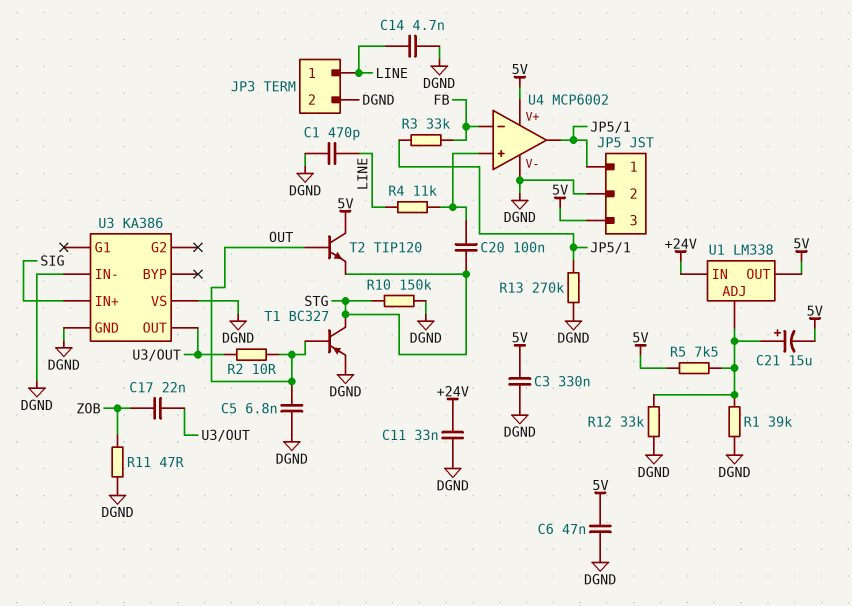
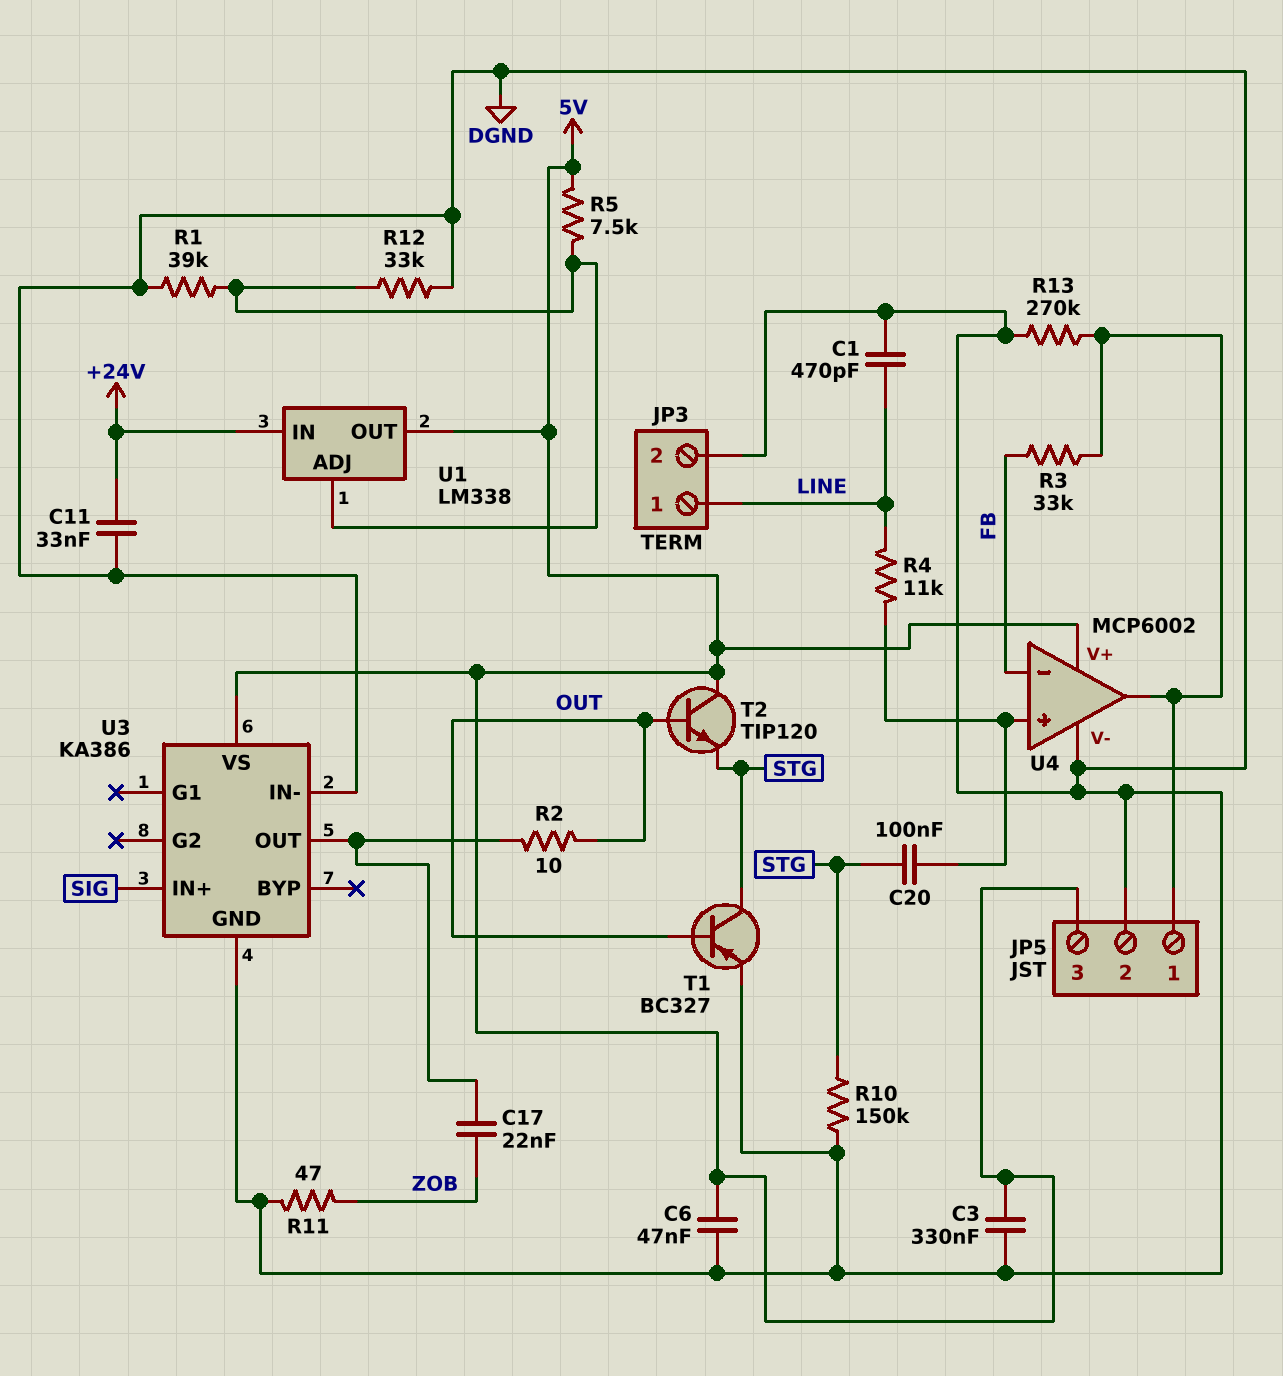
C5: 6.8nF (DGND, OUT) -> none
C14: 4.7nF (DGND, LINE) -> none
C21: 15uF (plus U1/ADJ, minus 5V) -> none
U3 pin VS: DGND -> 5V

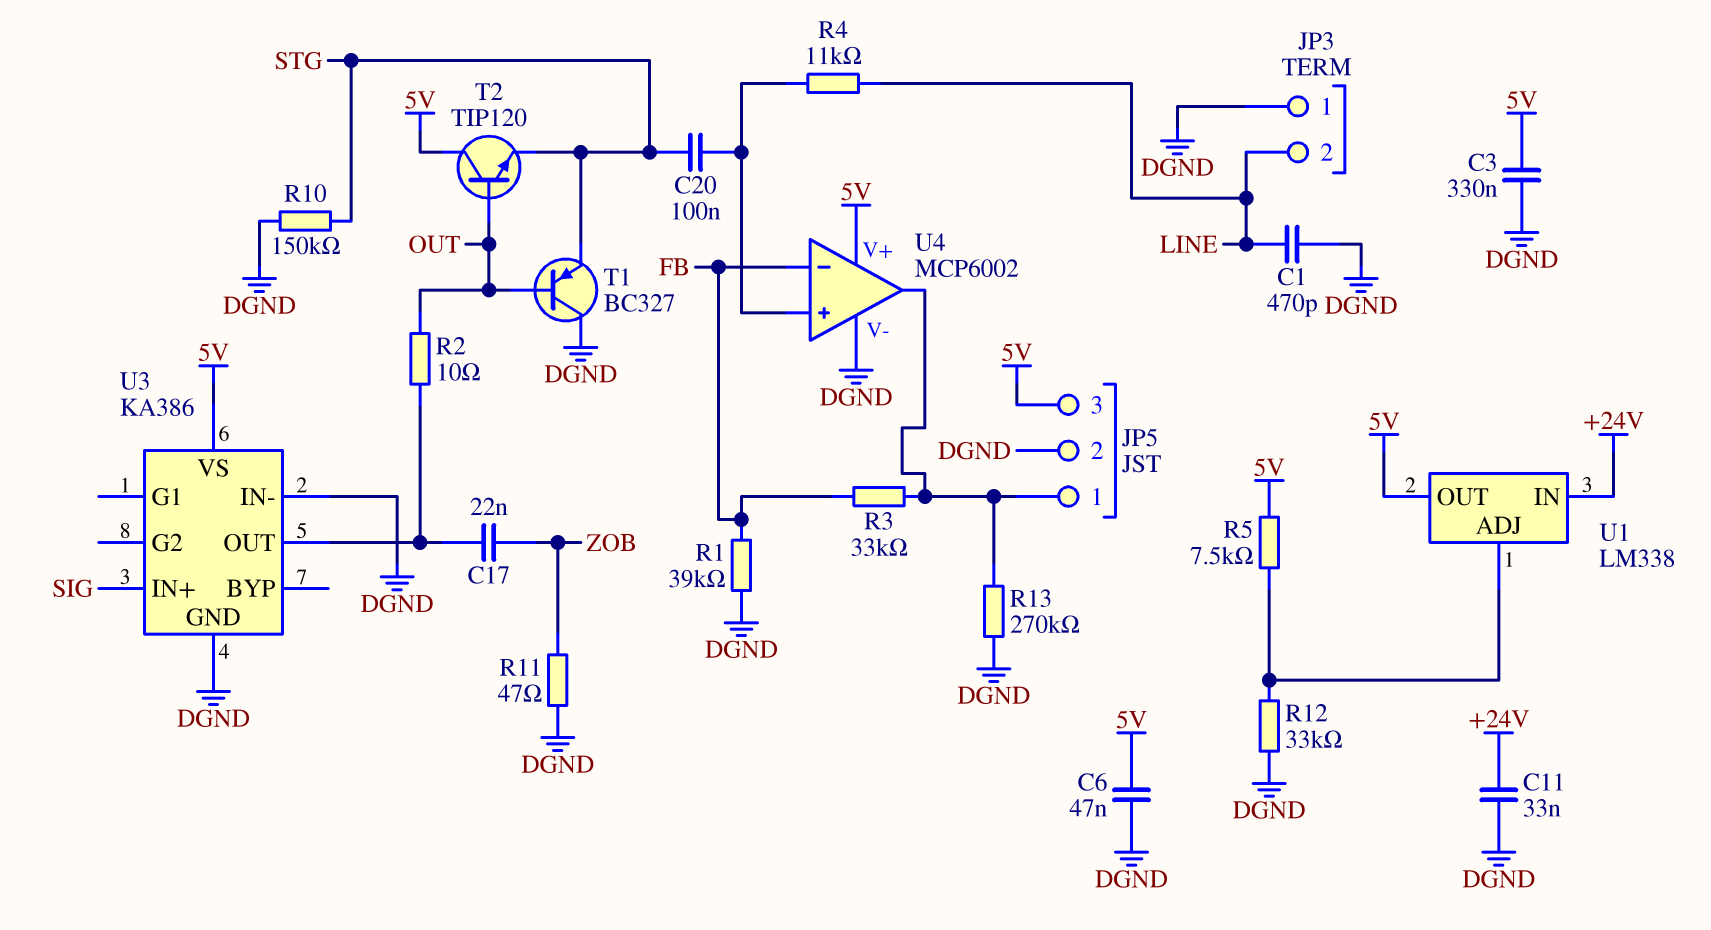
JP3 pin 1: LINE -> DGND
JP3 pin 2: DGND -> LINE
R1: 39k (DGND, U1/ADJ) -> 39k (DGND, FB)
T1: PNP BC327 (B OUT, C STG, E DGND) -> PNP BC327 (B OUT, C DGND, E STG)

